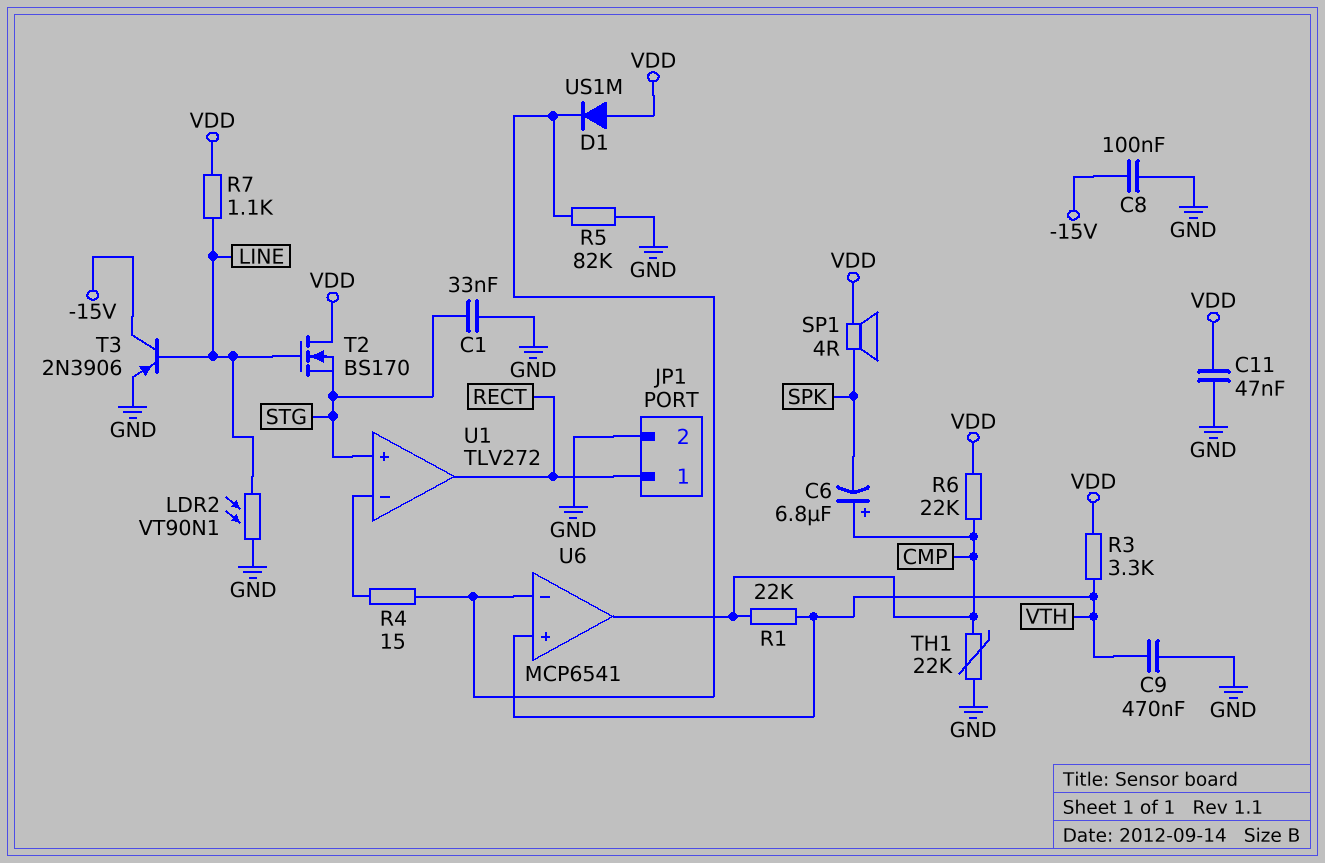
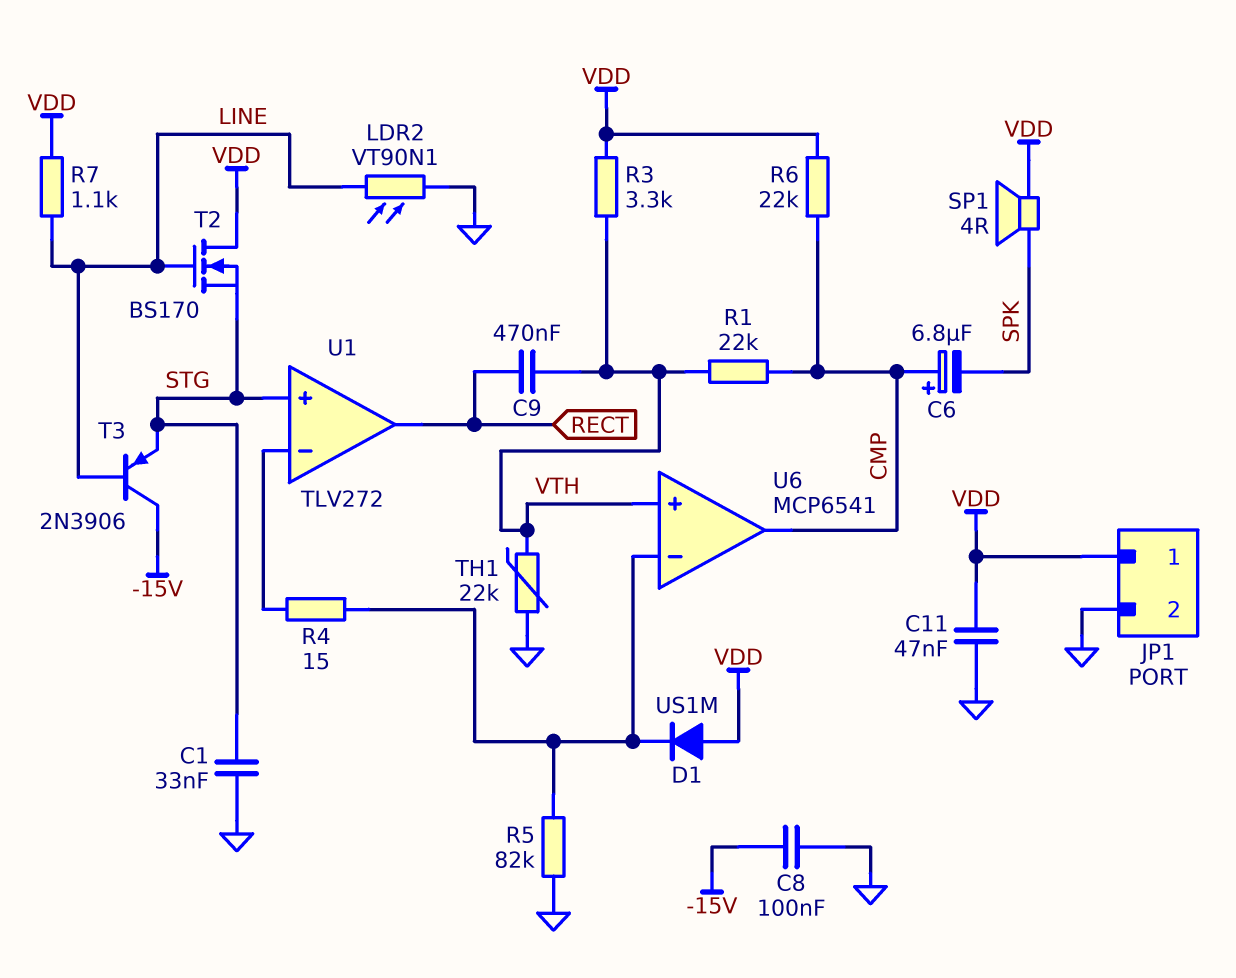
C9: 470nF (GND, VTH) -> 470nF (RECT, VTH)
JP1 pin 1: RECT -> VDD
T3: PNP 2N3906 (B LINE, C -15V, E GND) -> PNP 2N3906 (B LINE, C -15V, E STG)
TH1: 22k (CMP, GND) -> 22k (GND, VTH)

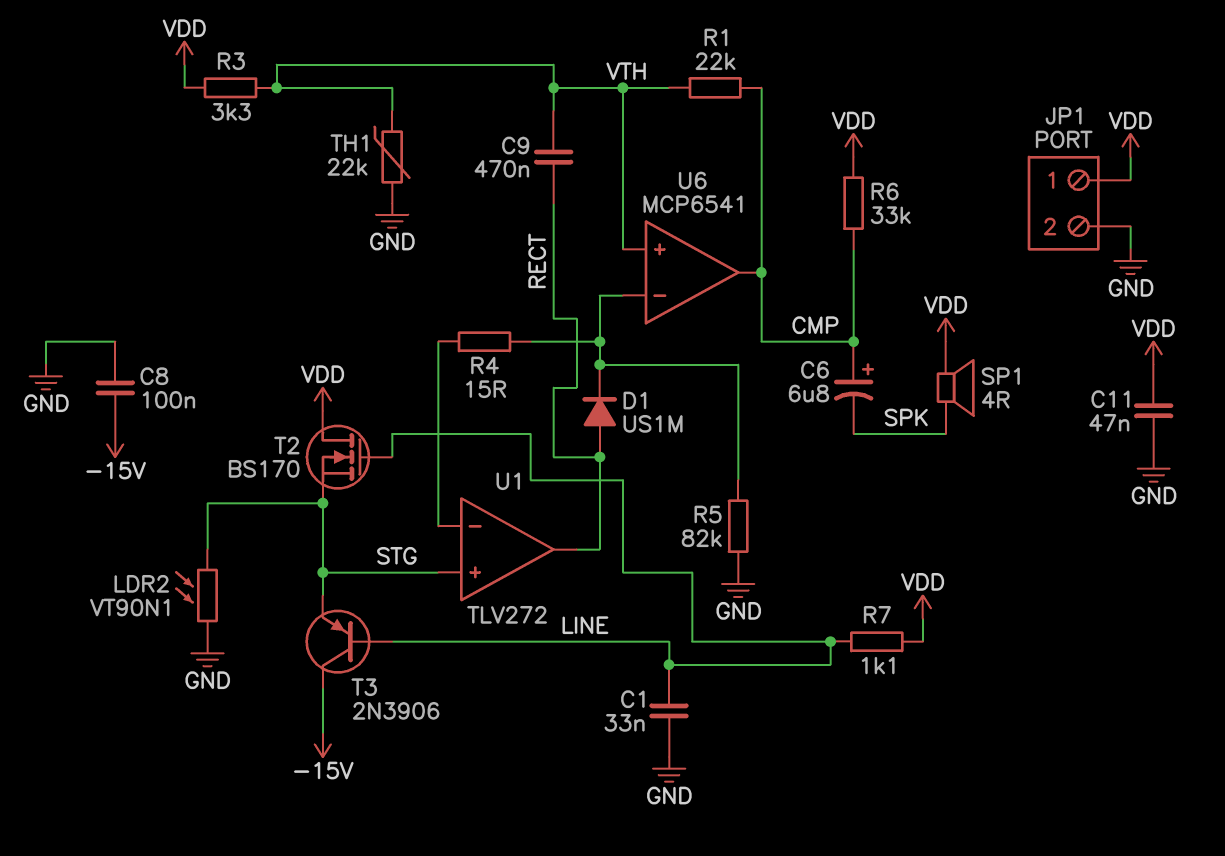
C1: 33nF (GND, STG) -> 33nF (GND, LINE)
D1: diode US1M (A VDD, K U6/in-) -> diode US1M (A RECT, K U6/in-)
LDR2: VT90N1 (GND, LINE) -> VT90N1 (GND, STG)
R6: 22k (CMP, VDD) -> 33k (CMP, VDD)

